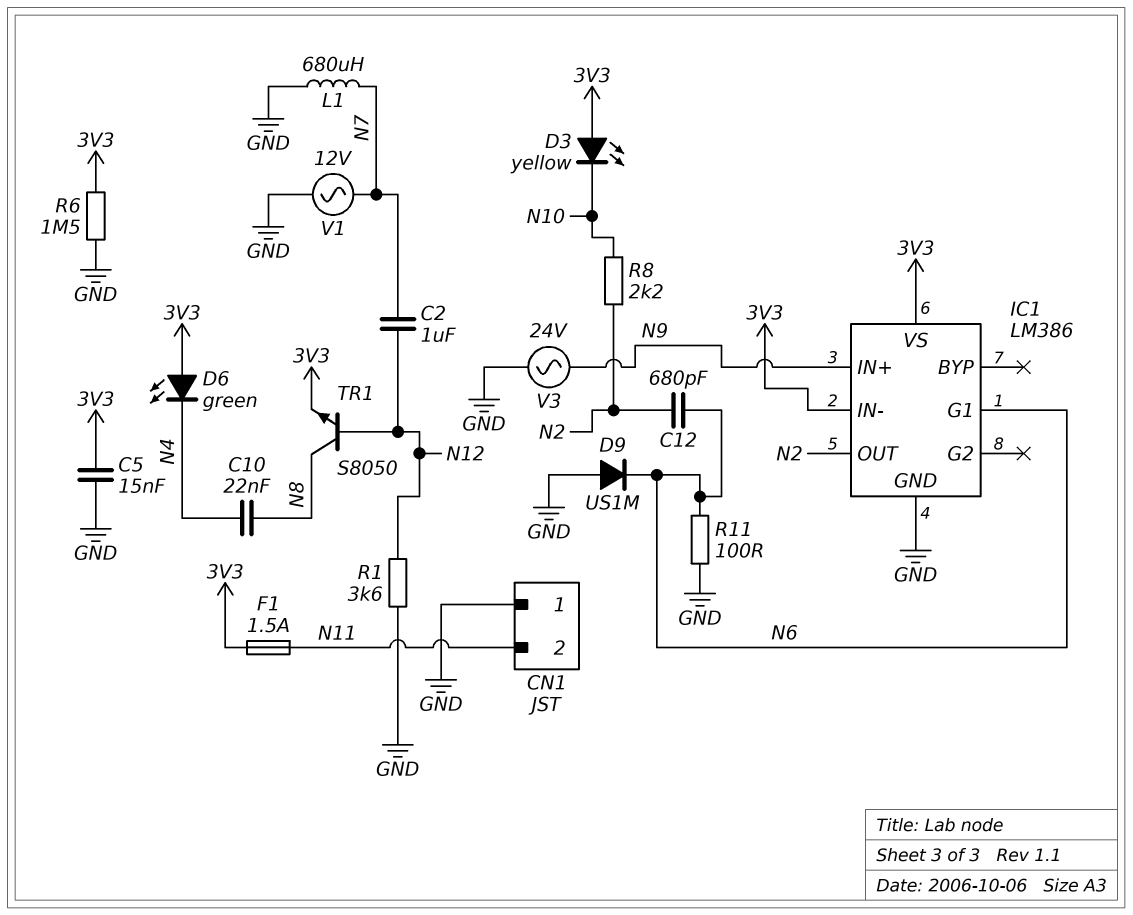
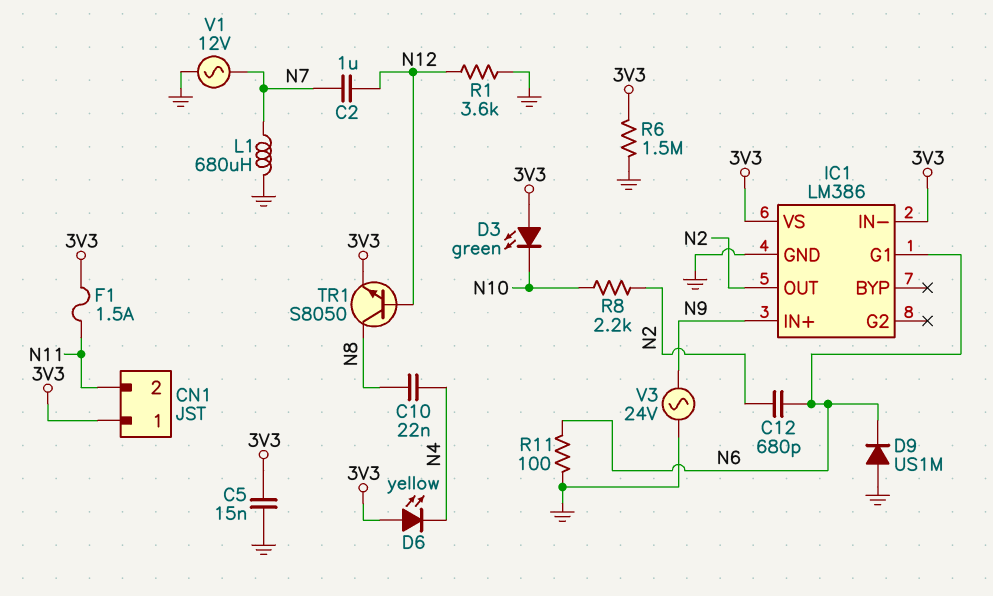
CN1 pin 1: GND -> 3V3
D3: LED yellow (A 3V3, K N10) -> LED green (A 3V3, K N10)
D6: LED green (A 3V3, K N4) -> LED yellow (A 3V3, K N4)

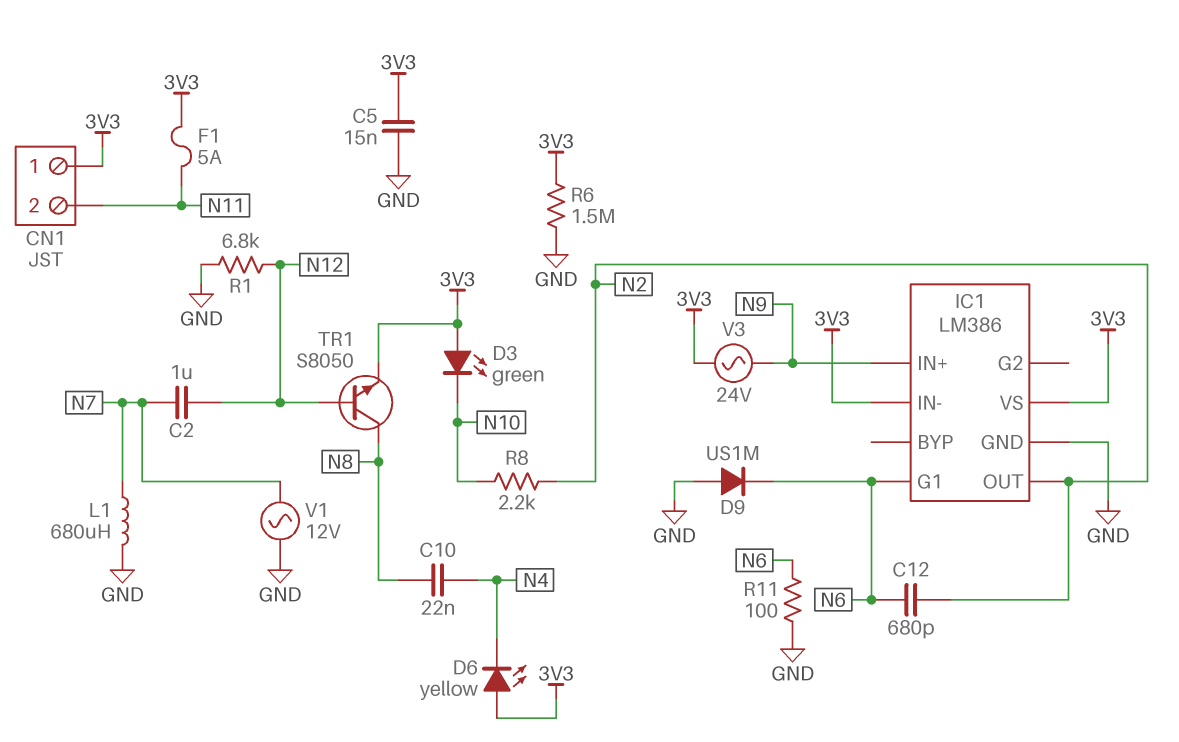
F1: 1.5A (3V3, N11) -> 5A (3V3, N11)
R1: 3.6k (GND, N12) -> 6.8k (GND, N12)
V3: AC 24V (GND, N9) -> AC 24V (3V3, N9)

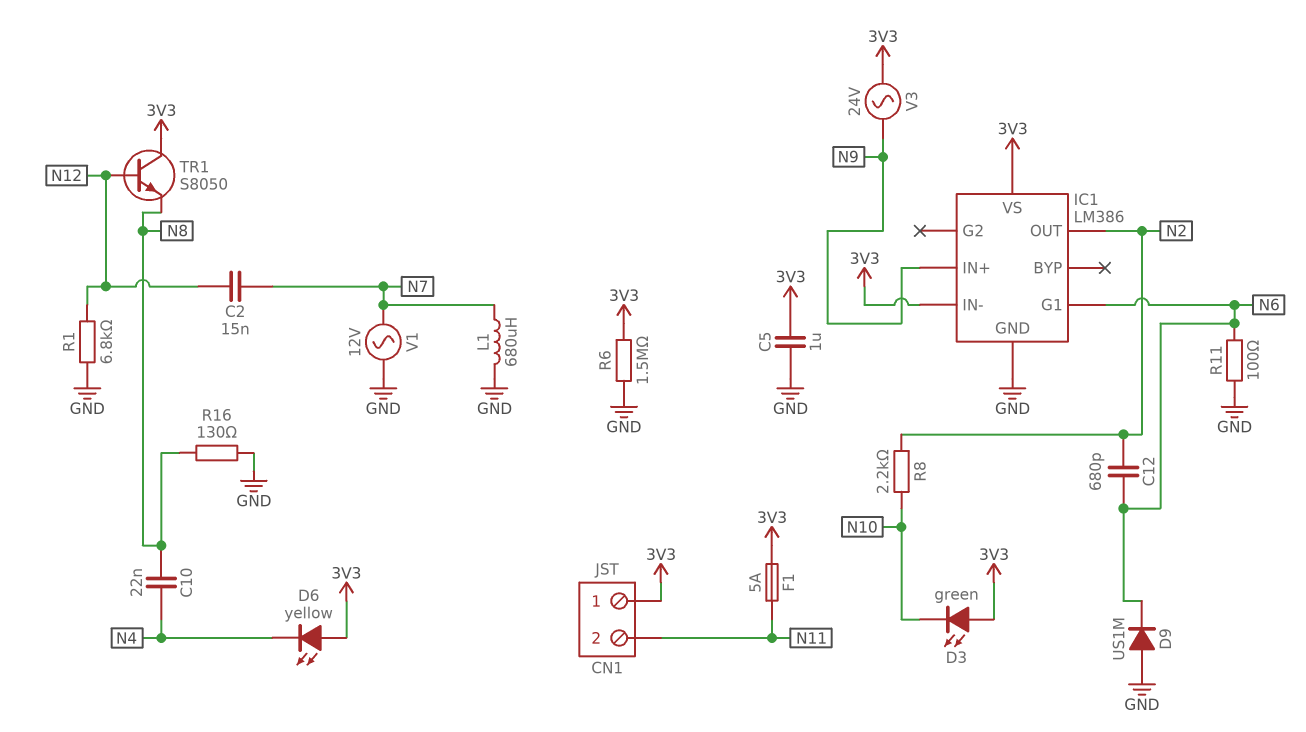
C2: 1uF (N7, N12) -> 15nF (N7, N12)
C5: 15nF (3V3, GND) -> 1uF (3V3, GND)
R16: none -> 130 (GND, N8)
TR1: NPN S8050 (B N12, C N8, E 3V3) -> NPN S8050 (B N12, C 3V3, E N8)

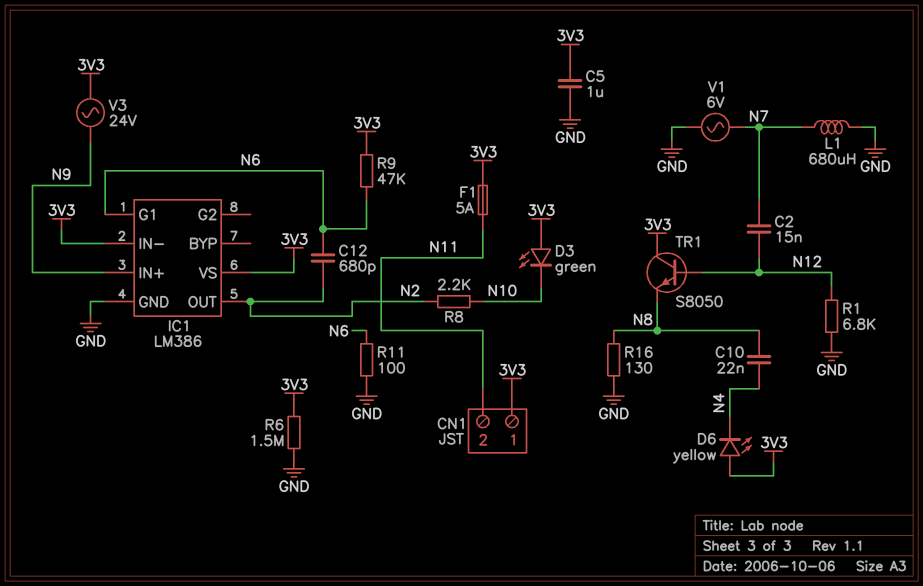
D9: diode US1M (A GND, K N6) -> none
R9: none -> 47k (3V3, N6)
V1: AC 12V (GND, N7) -> AC 6V (GND, N7)

